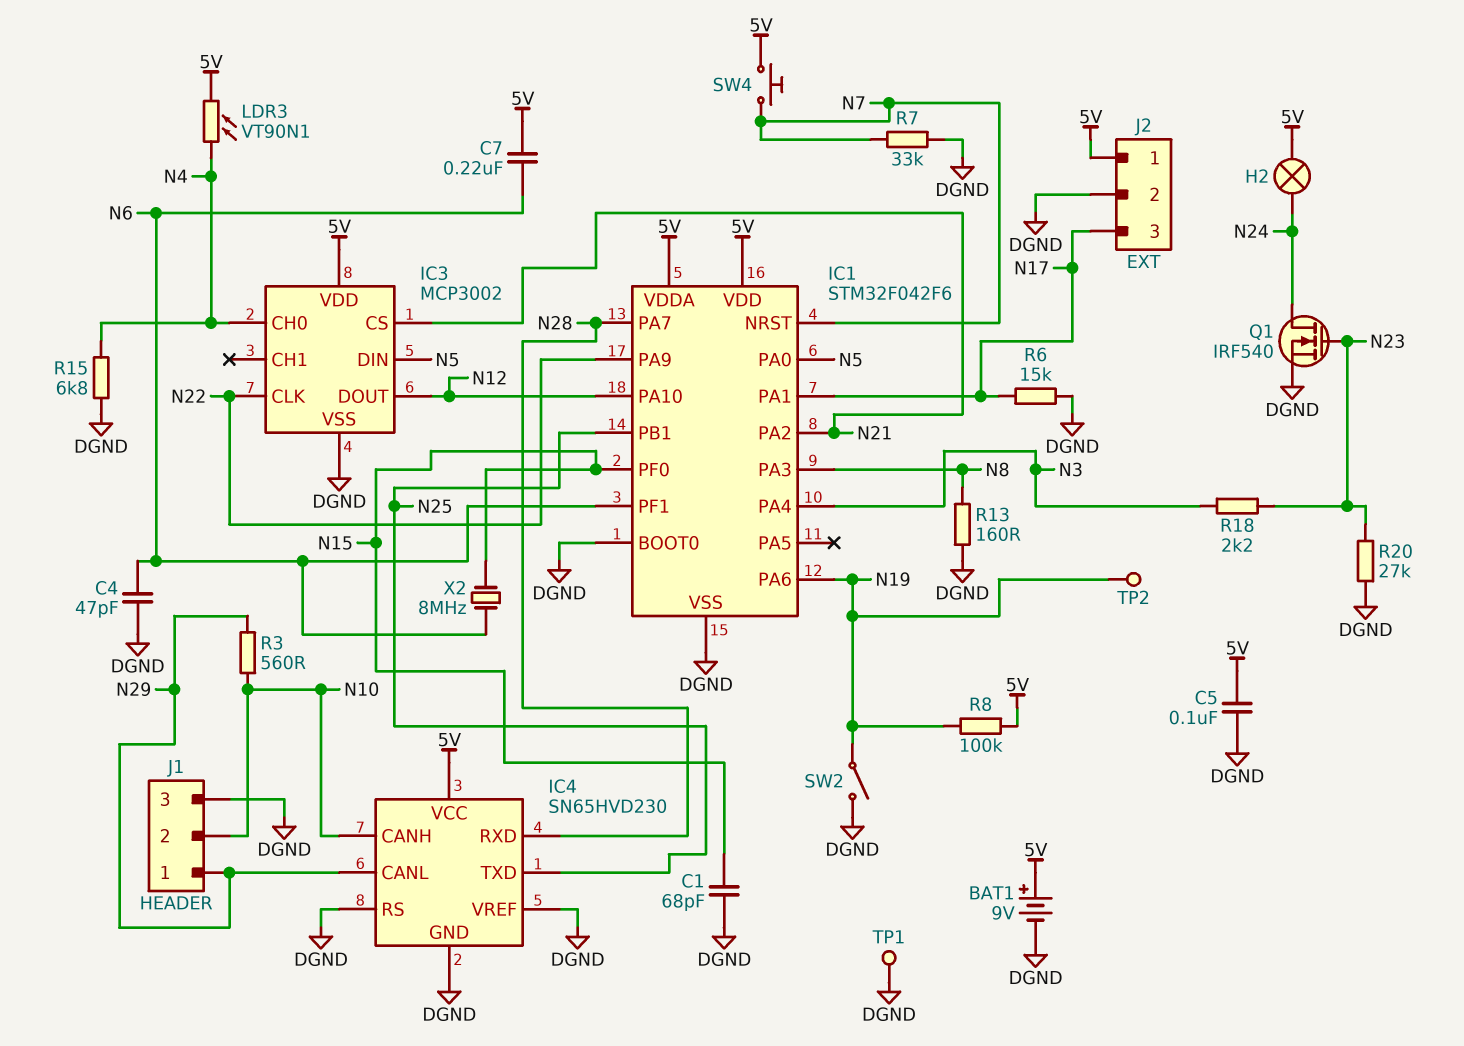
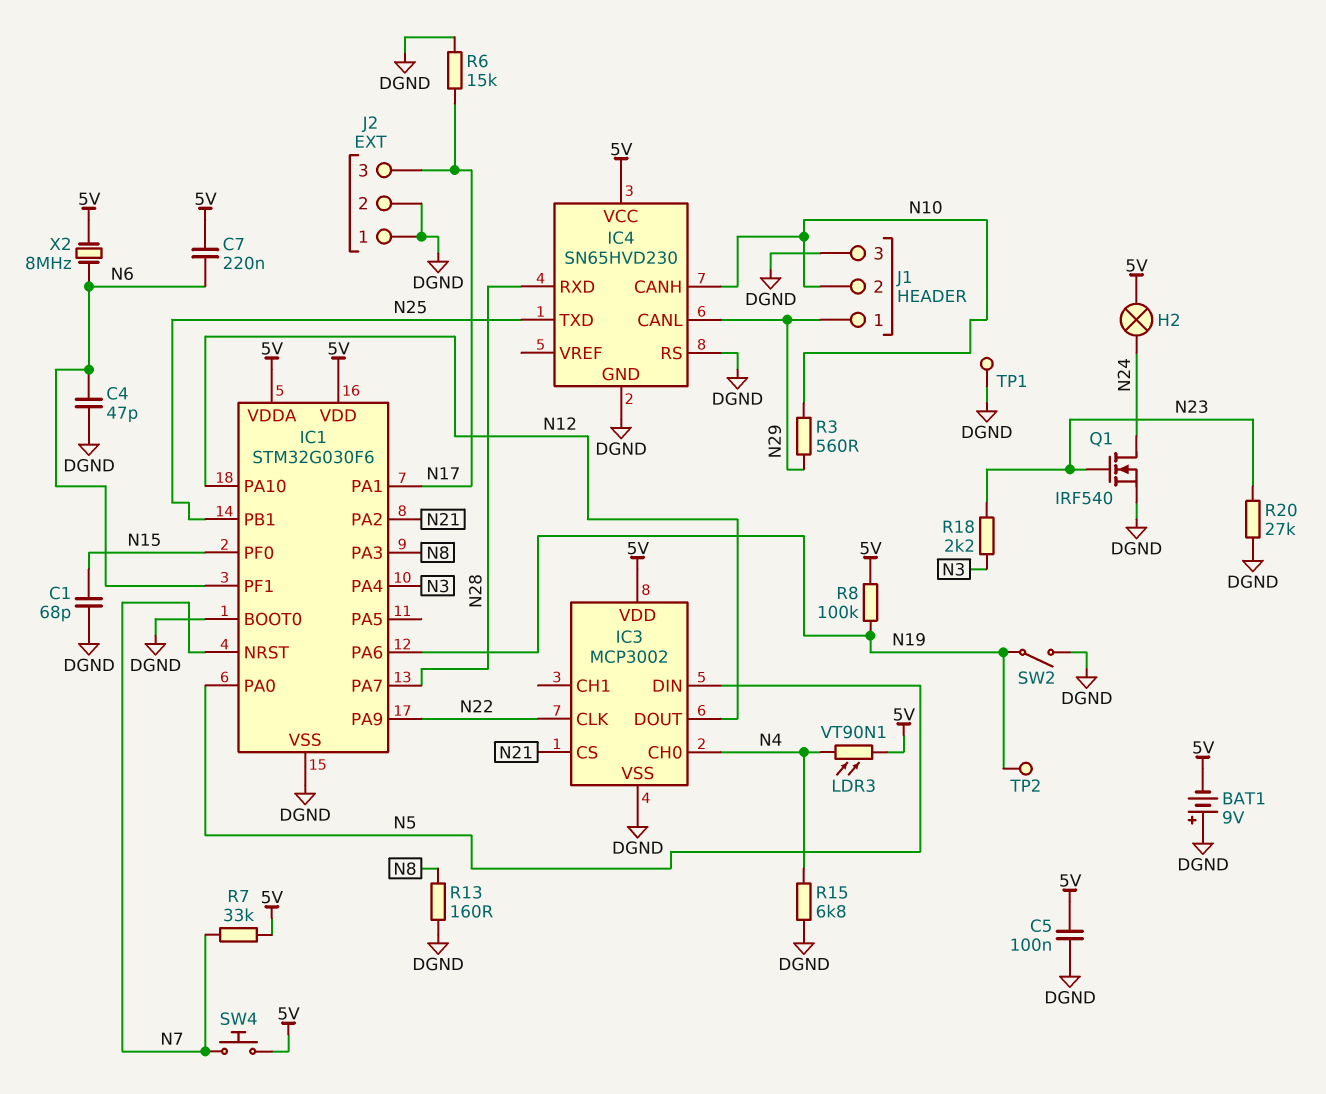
BAT1: 9V (plus 5V, minus DGND) -> 9V (plus DGND, minus 5V)
IC1: STM32F042F6 -> STM32G030F6
IC4 pin VREF: DGND -> none
J2 pin 1: 5V -> DGND
R7: 33k (DGND, N7) -> 33k (5V, N7)
X2: 8MHz (N6, N15) -> 8MHz (5V, N6)

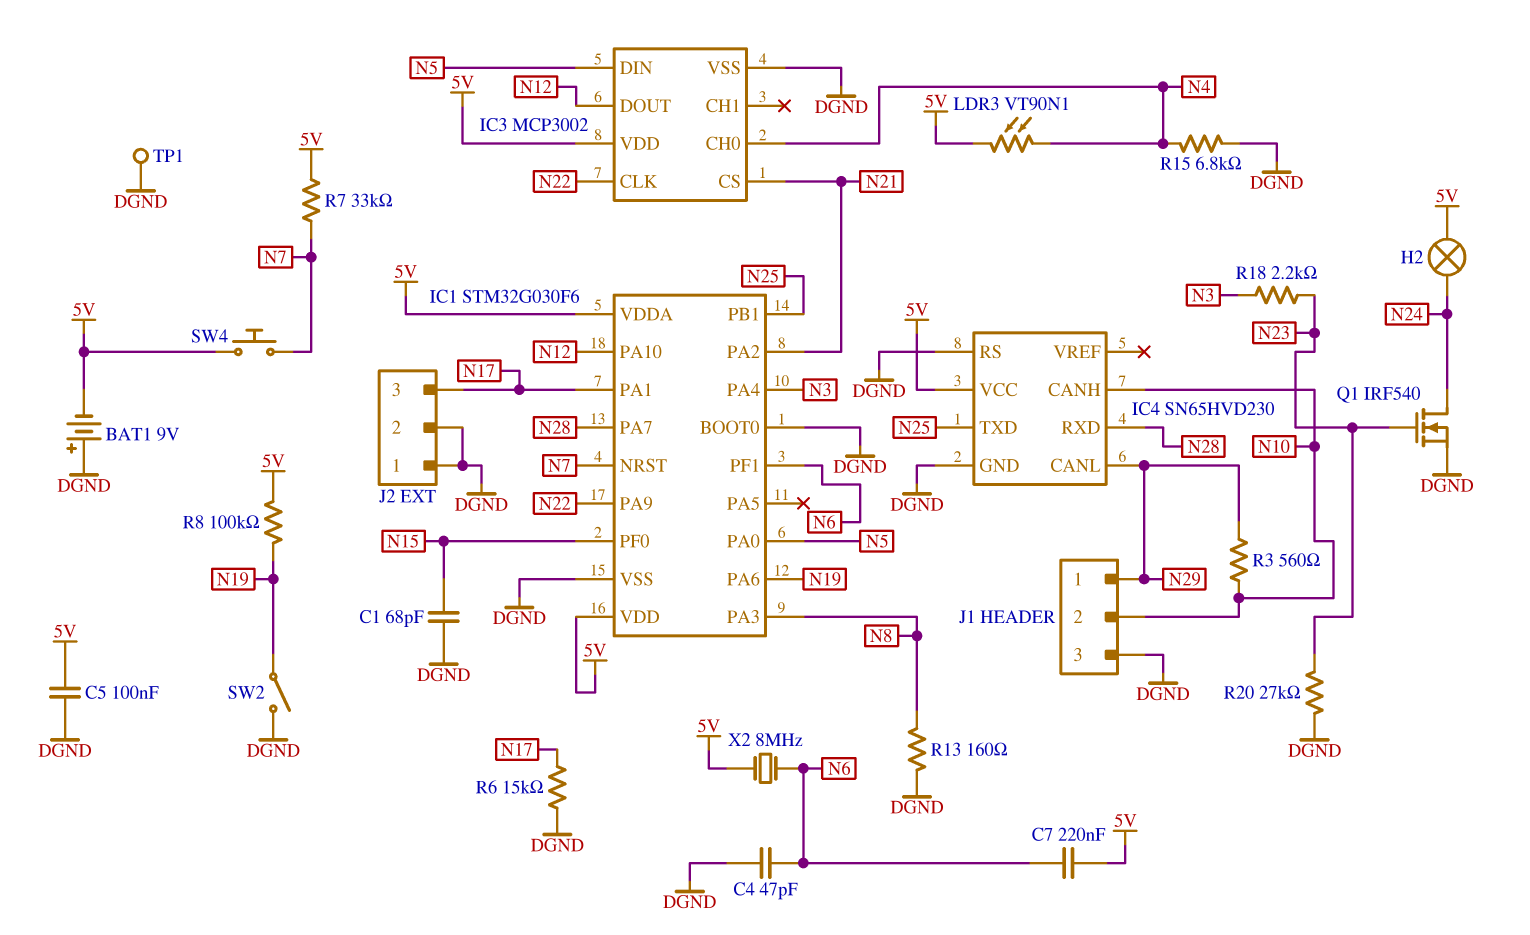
TP2: test point (N19) -> none

